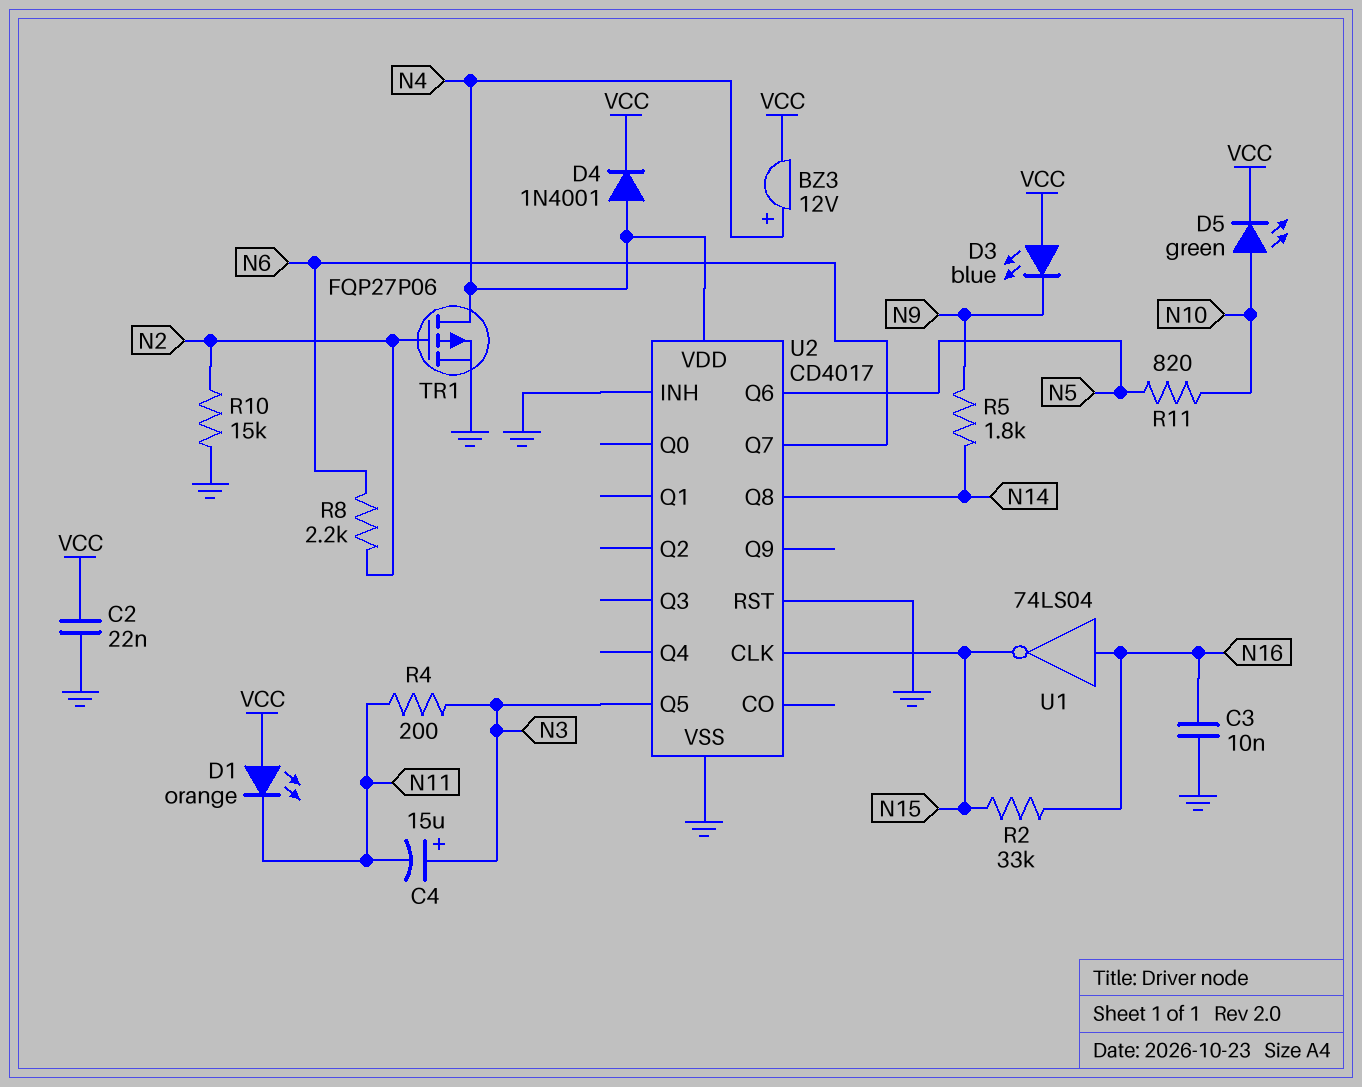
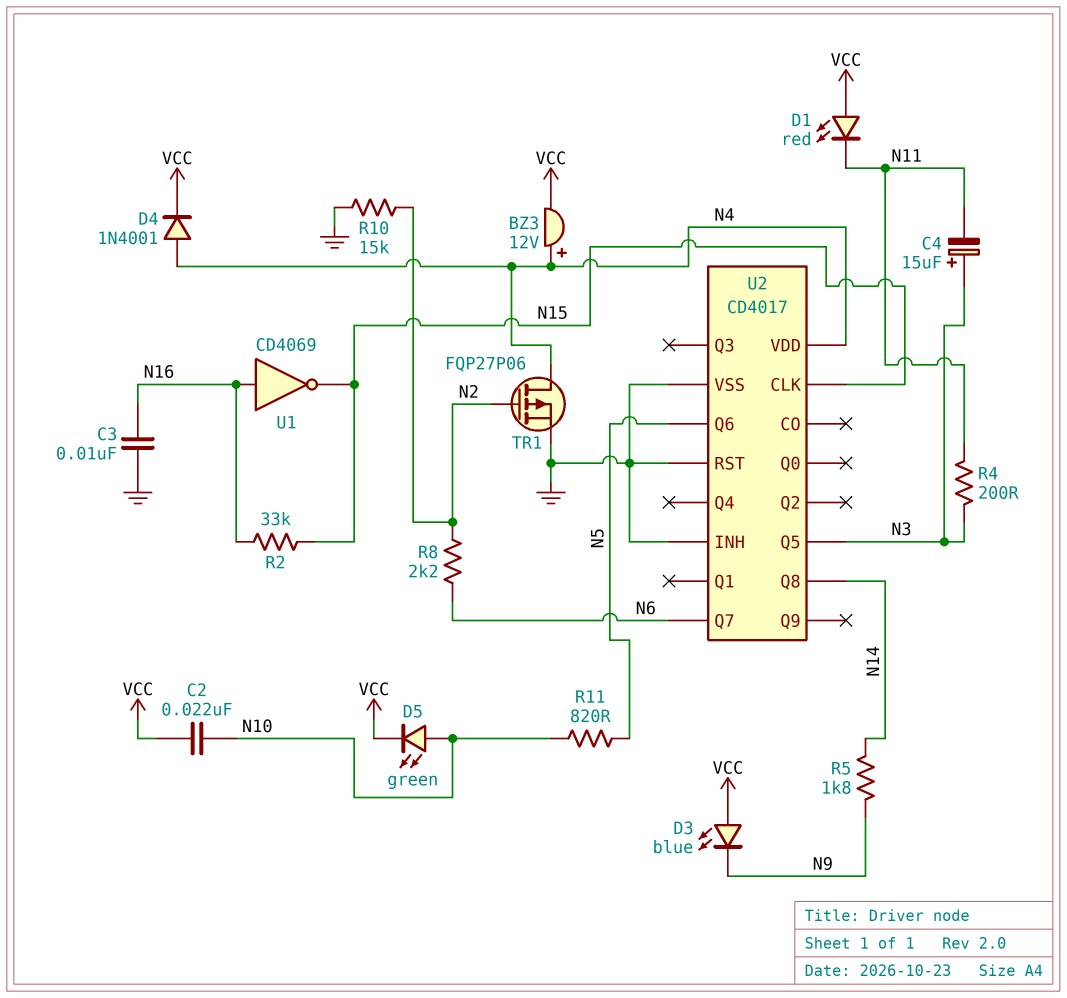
C2: 22nF (GND, VCC) -> 22nF (N10, VCC)
D1: LED orange (A VCC, K N11) -> LED red (A VCC, K N11)
U1: NOT 74LS04 (in N16, out N15) -> NOT CD4069 (in N16, out N15)

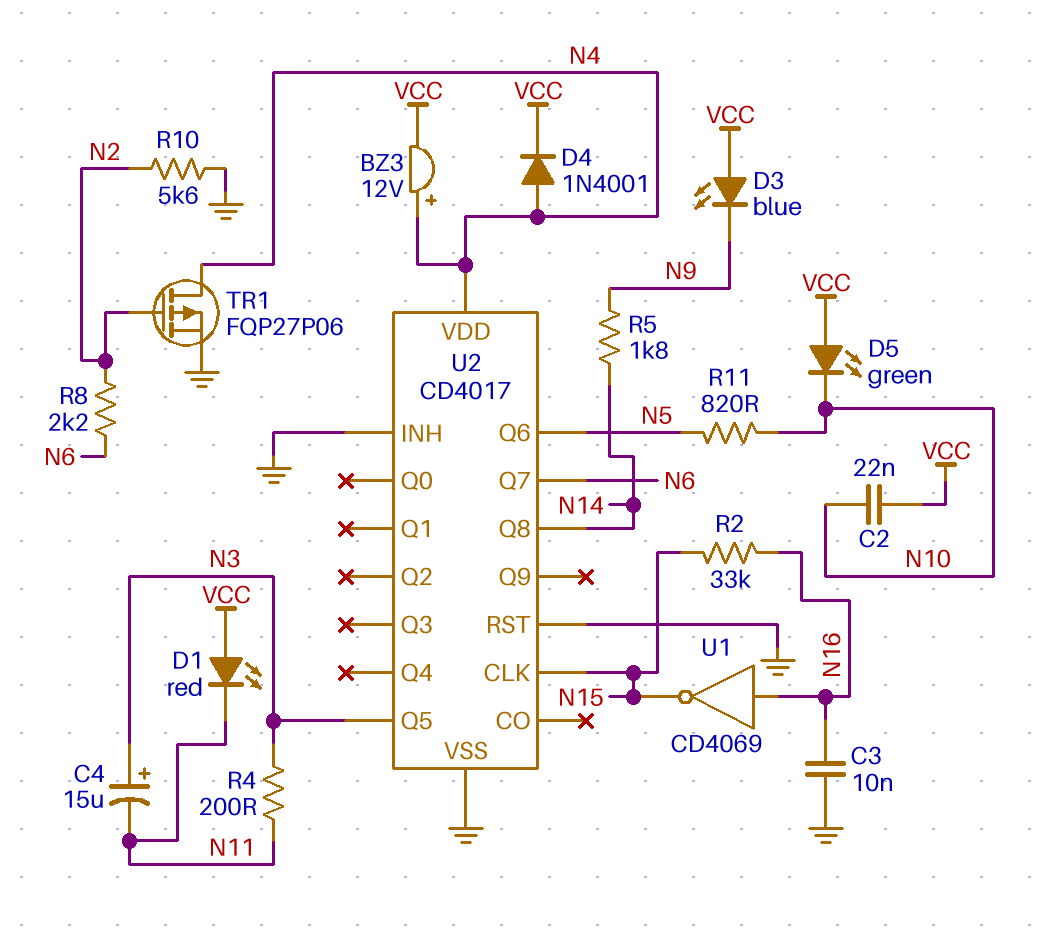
D5: LED green (A N10, K VCC) -> LED green (A VCC, K N10)
R10: 15k (GND, N2) -> 5.6k (GND, N2)

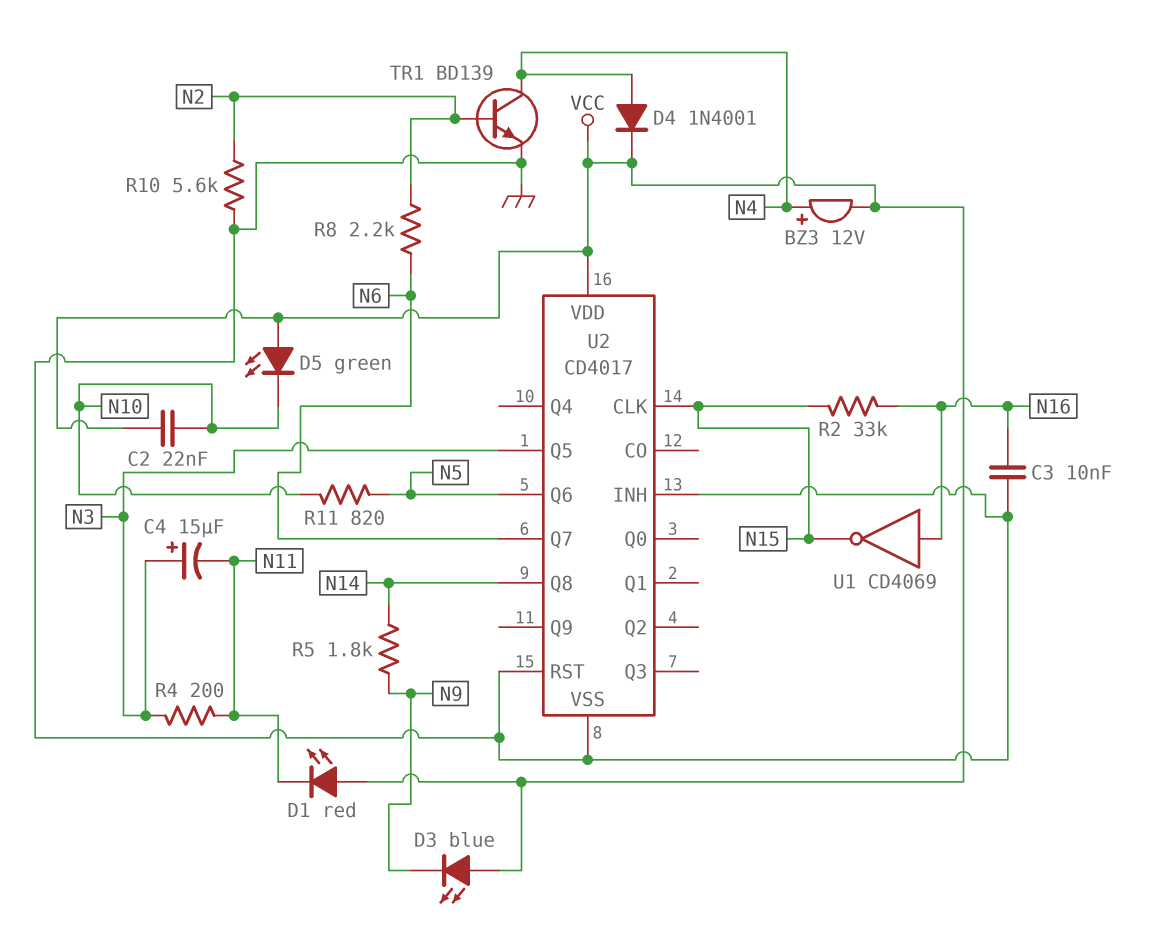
TR1: PMOS FQP27P06 (G N2, D N4, S GND) -> NPN BD139 (B N2, C N4, E GND)
U2 pin VDD: N4 -> VCC

